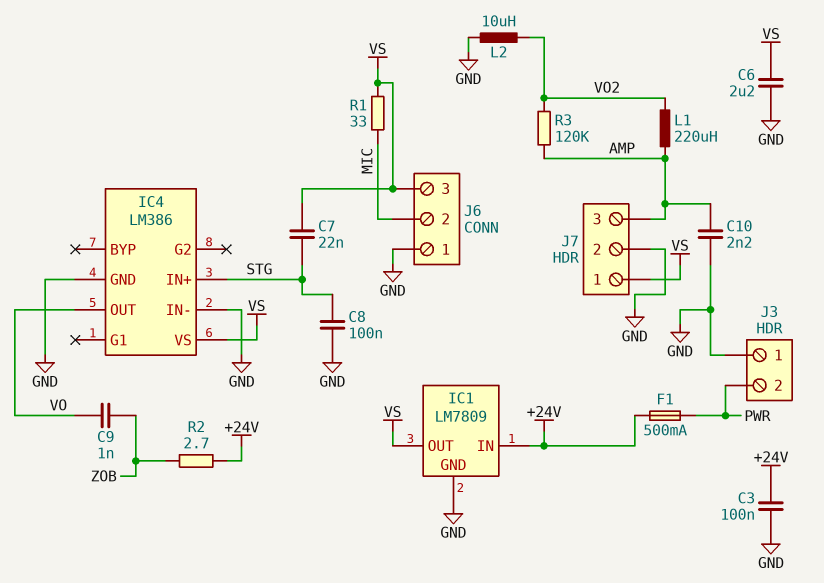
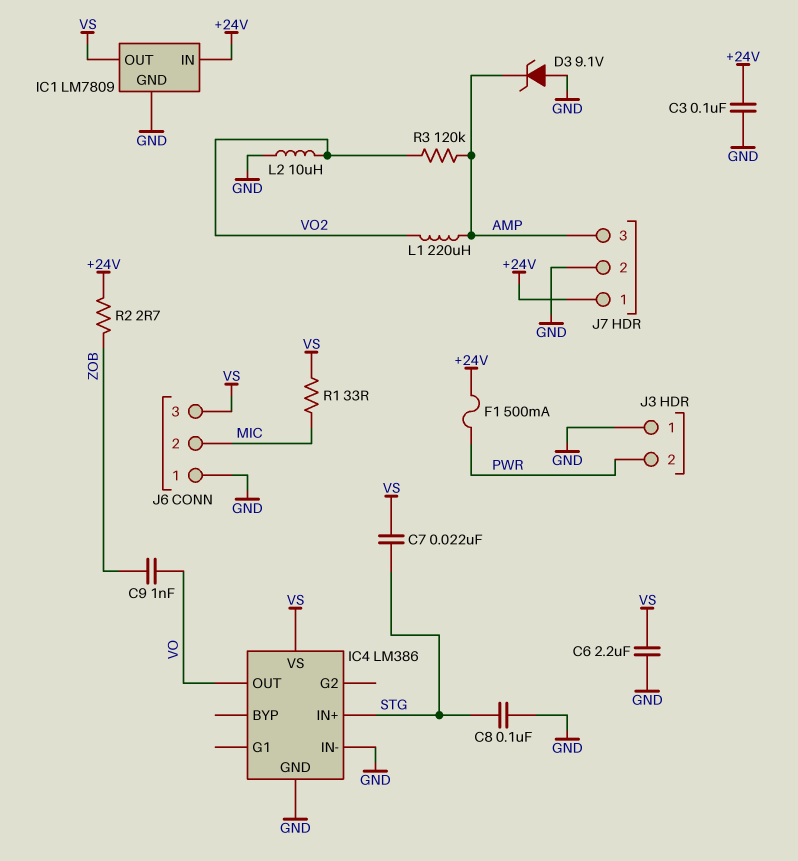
C10: 2.2nF (AMP, GND) -> none
D3: none -> zener 9.1V (A GND, K AMP)
J7 pin 1: VS -> +24V

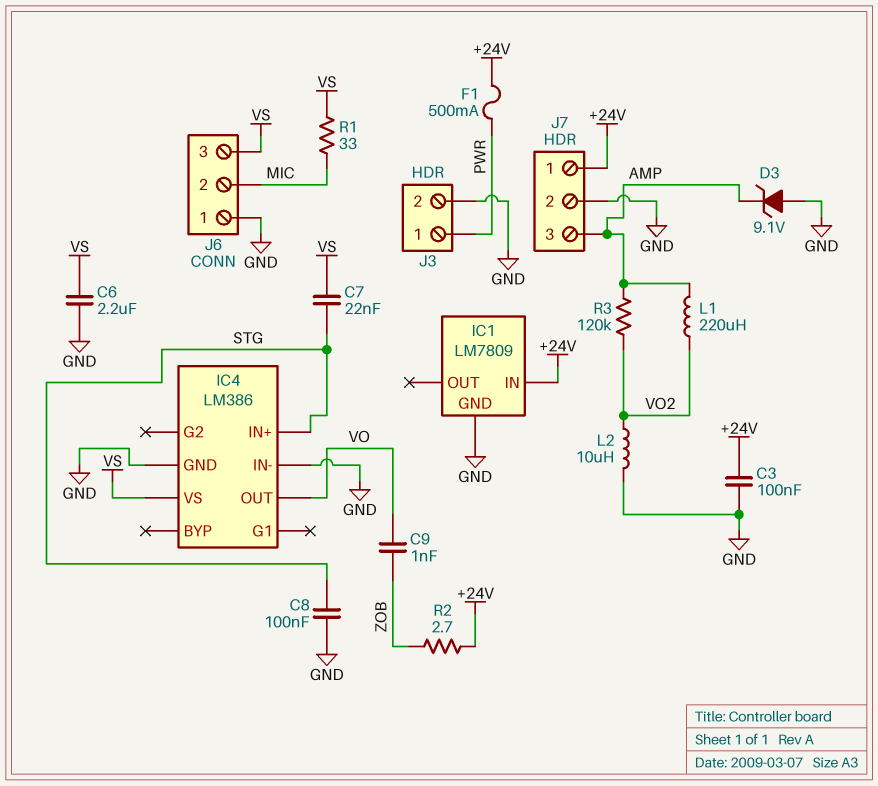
IC1 pin OUT: VS -> none
J3 pin 1: GND -> PWR
J3 pin 2: PWR -> GND

